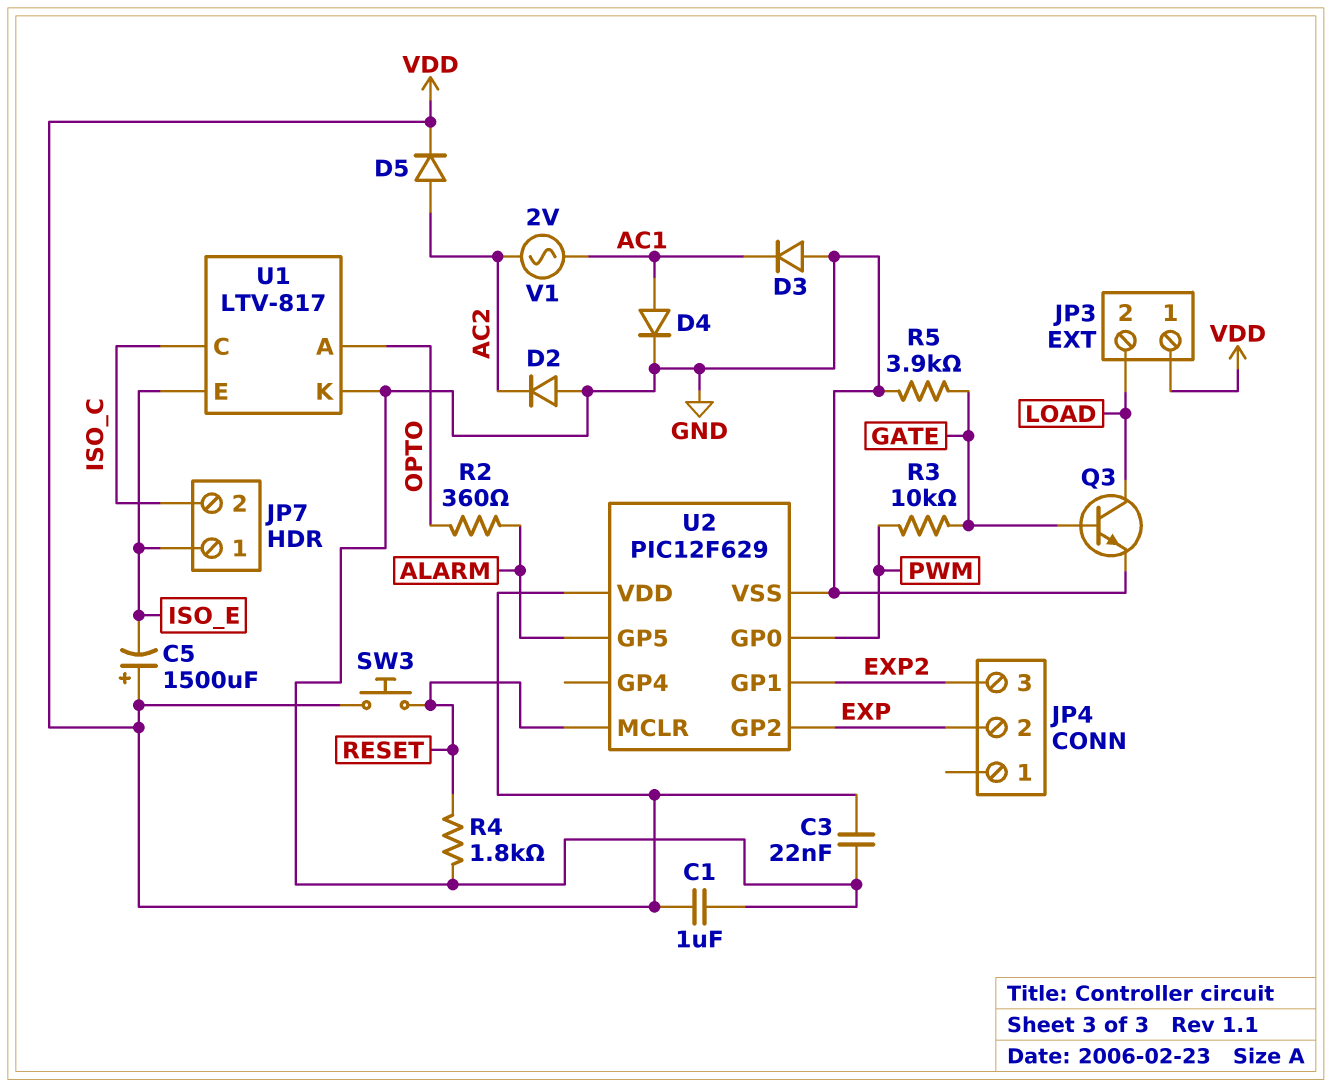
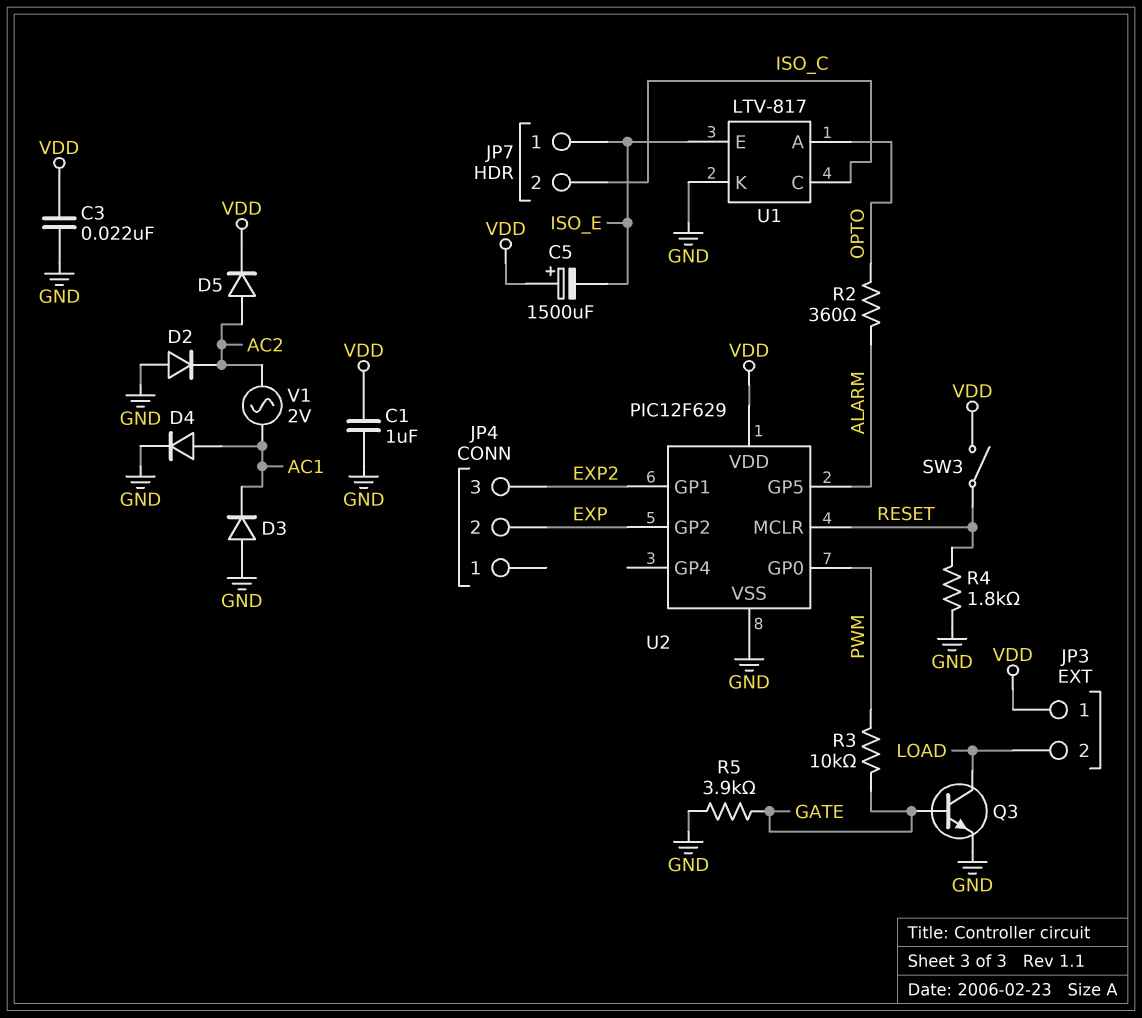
SW3: button (RESET, VDD) -> switch (RESET, VDD)

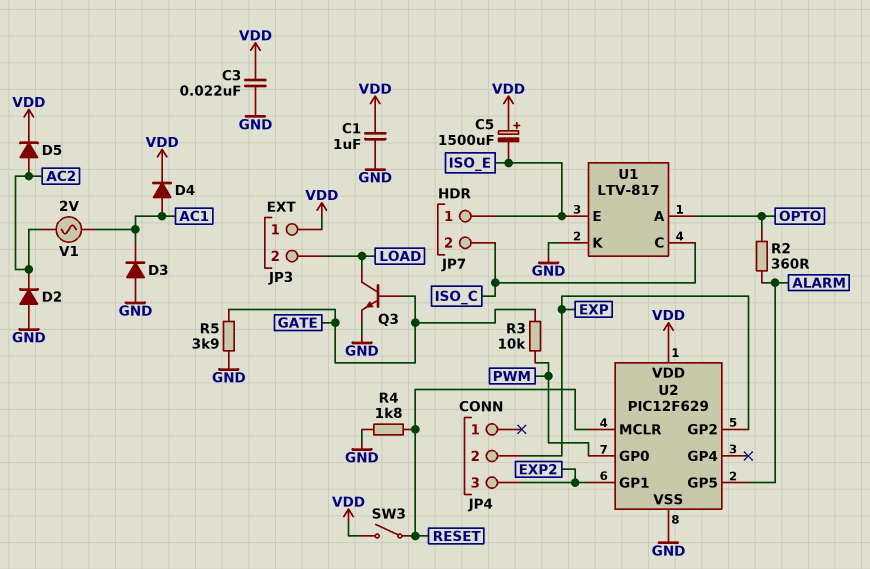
D4: diode (A AC1, K GND) -> diode (A AC1, K VDD)

